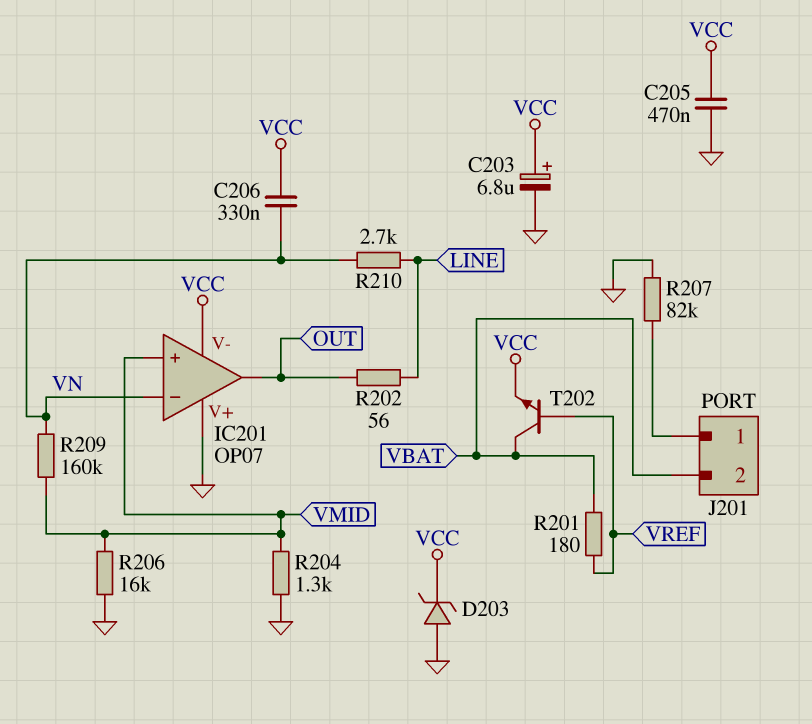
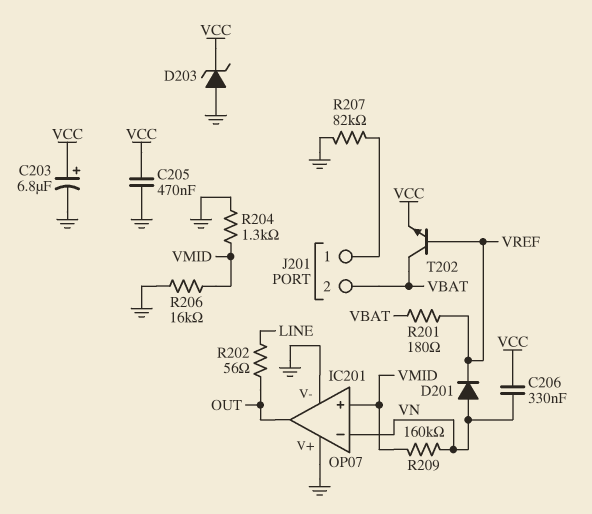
D201: none -> diode (A VN, K VREF)
IC201 pin V-: VCC -> GND
R210: 2.7k (LINE, VN) -> none

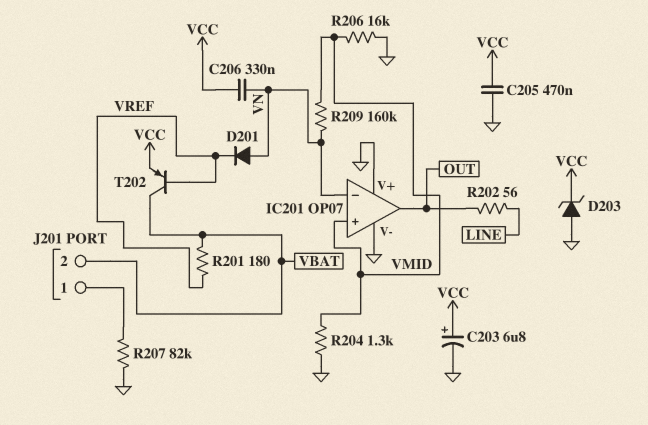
T202: NPN (B VREF, C VBAT, E VCC) -> PNP (B VREF, C VBAT, E VCC)

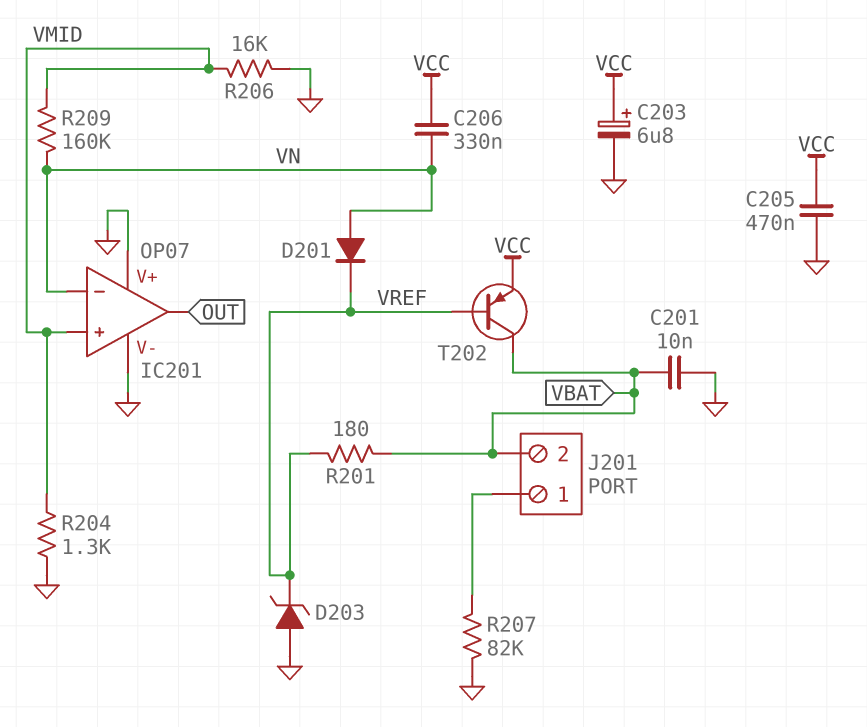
C201: none -> 10nF (GND, VBAT)
D203: zener (A GND, K VCC) -> zener (A GND, K VREF)
R202: 56 (LINE, OUT) -> none

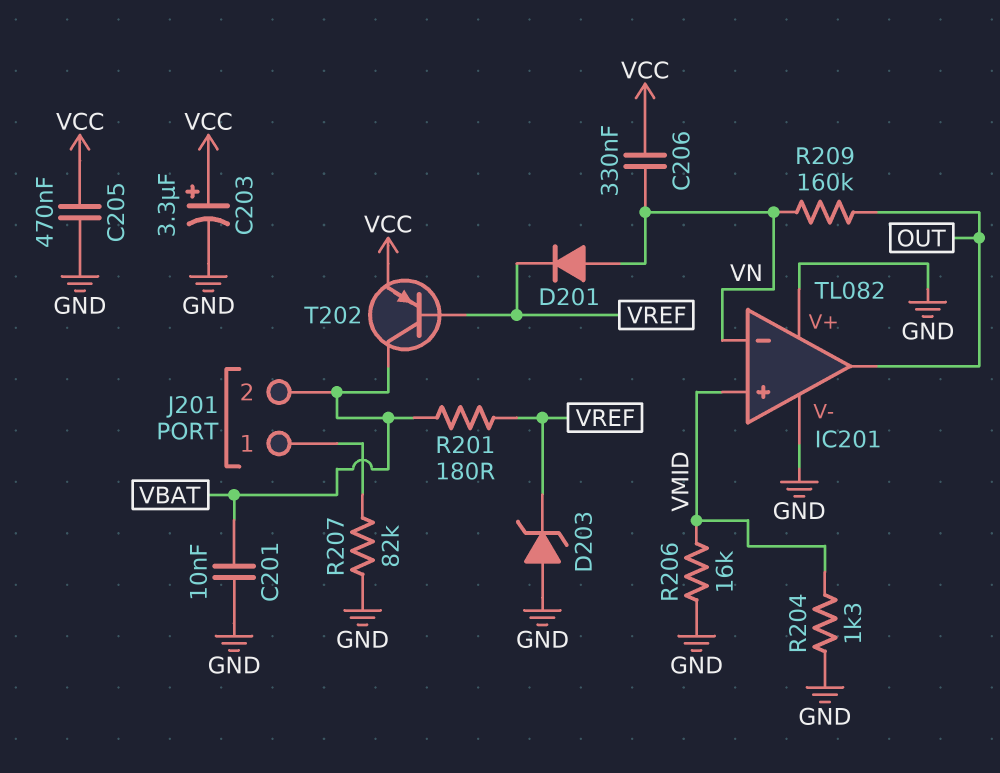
C203: 6.8uF (plus VCC, minus GND) -> 3.3uF (plus VCC, minus GND)
IC201: OP07 -> TL082
R209: 160k (VMID, VN) -> 160k (OUT, VN)

